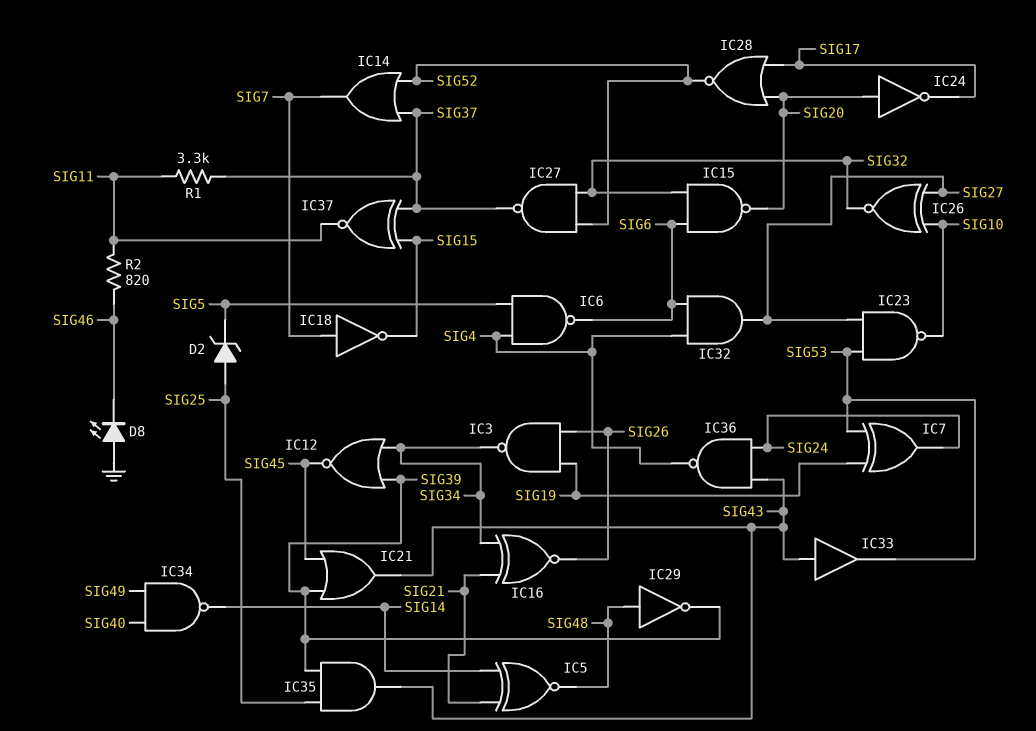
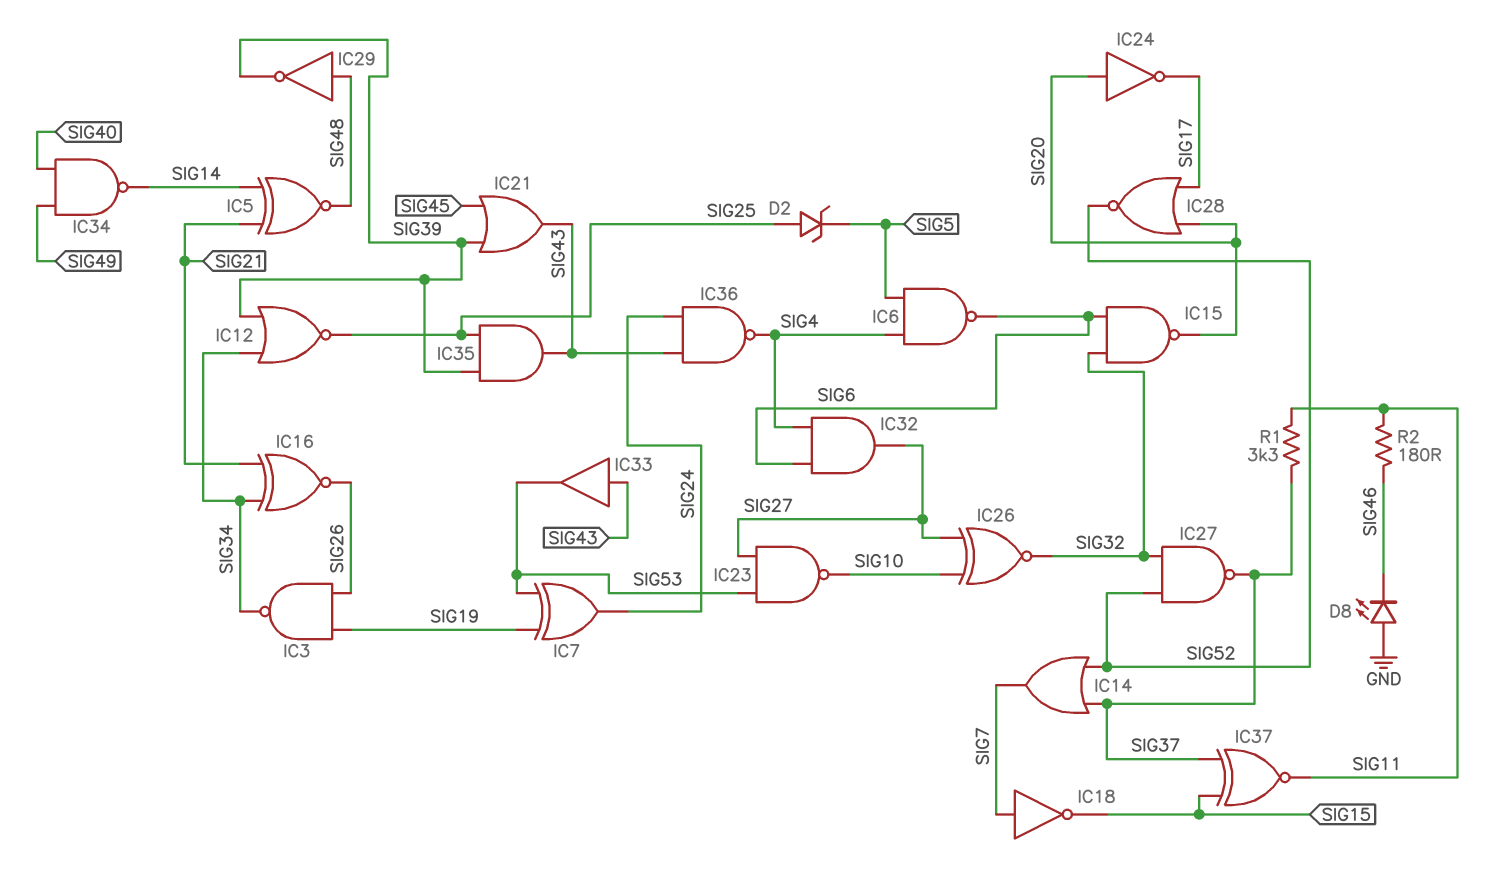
IC12: NOR (in SIG34, in SIG39, out SIG45) -> NOR (in SIG34, in SIG39, out SIG25)
R2: 820 (SIG11, SIG46) -> 180 (SIG11, SIG46)

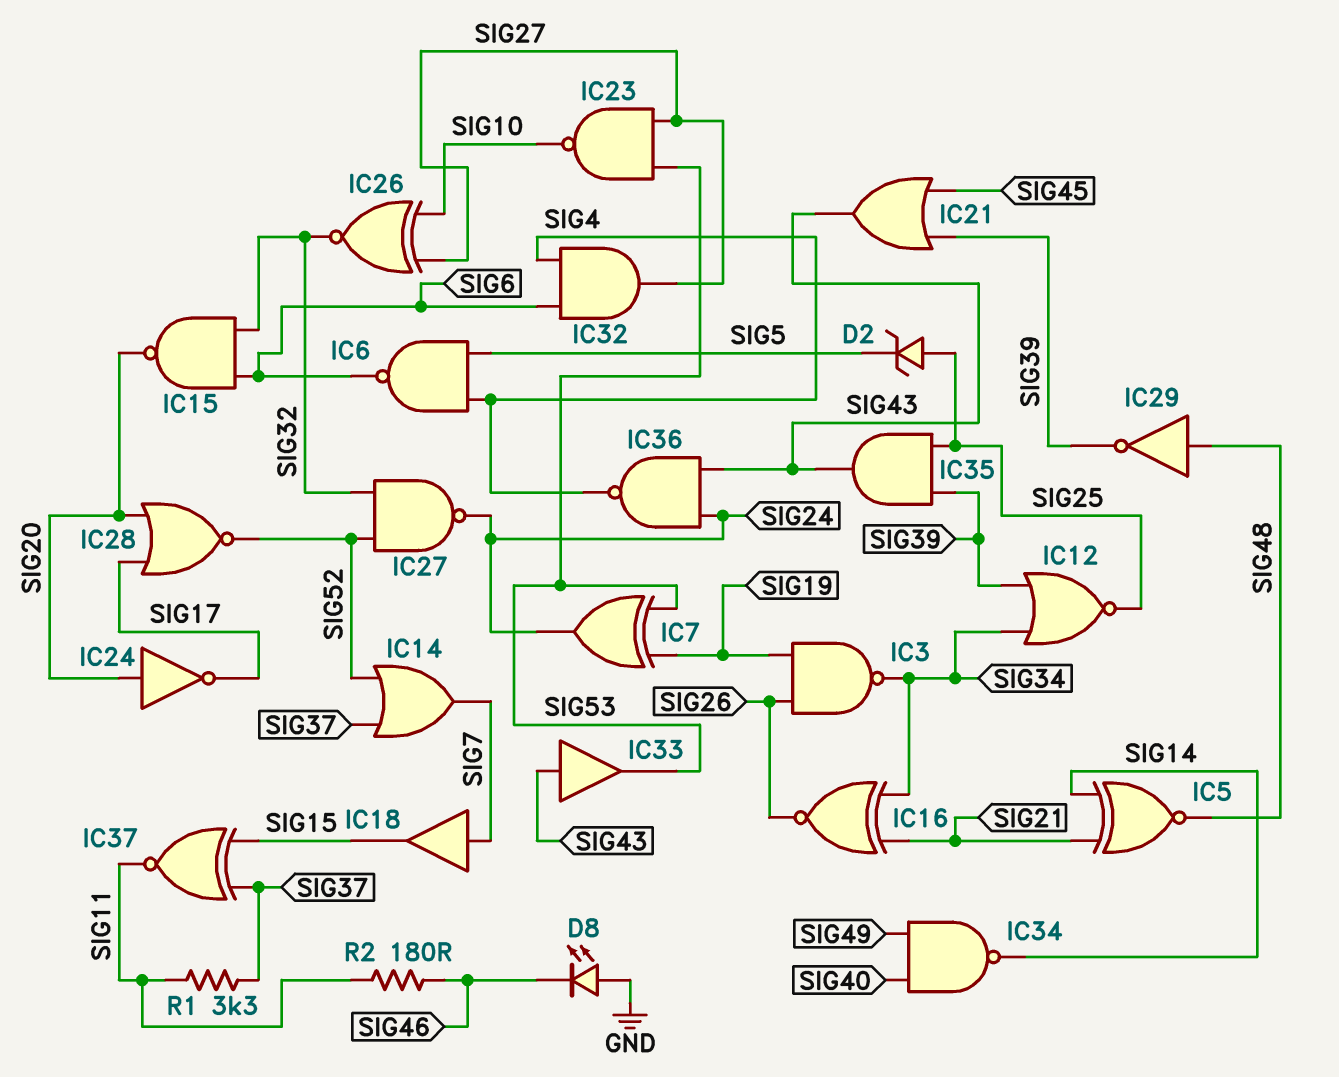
IC18: NOT (in SIG7, out SIG15) -> buffer (in SIG7, out SIG15)
IC27: NAND (in SIG32, in SIG52, out SIG37) -> NAND (in SIG32, in SIG52, out SIG24)

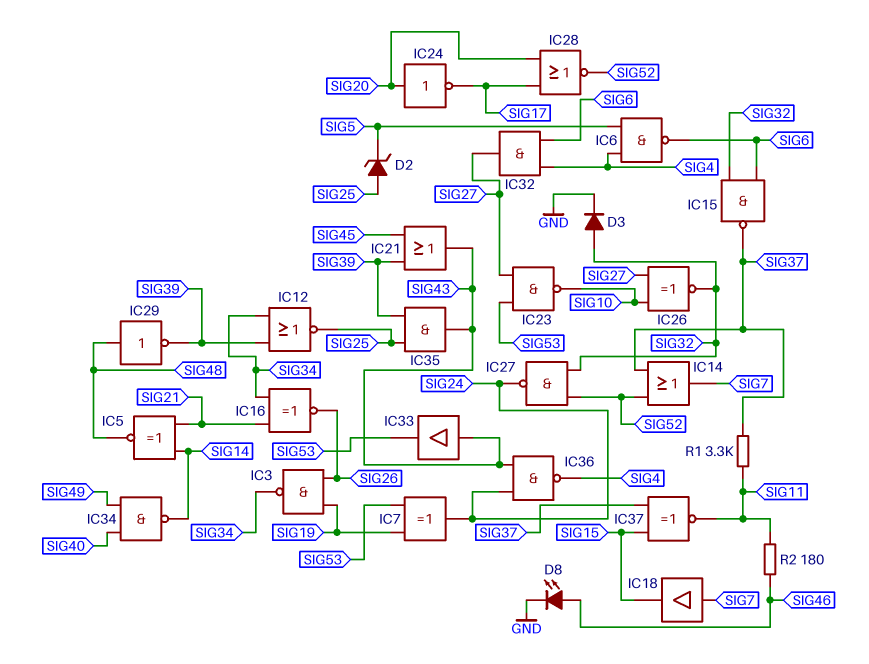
D3: none -> diode (A SIG32, K GND)
D8: LED (A GND, K SIG46) -> LED (A SIG46, K GND)
IC15: NAND (in SIG6, in SIG32, out SIG20) -> NAND (in SIG6, in SIG32, out SIG37)

